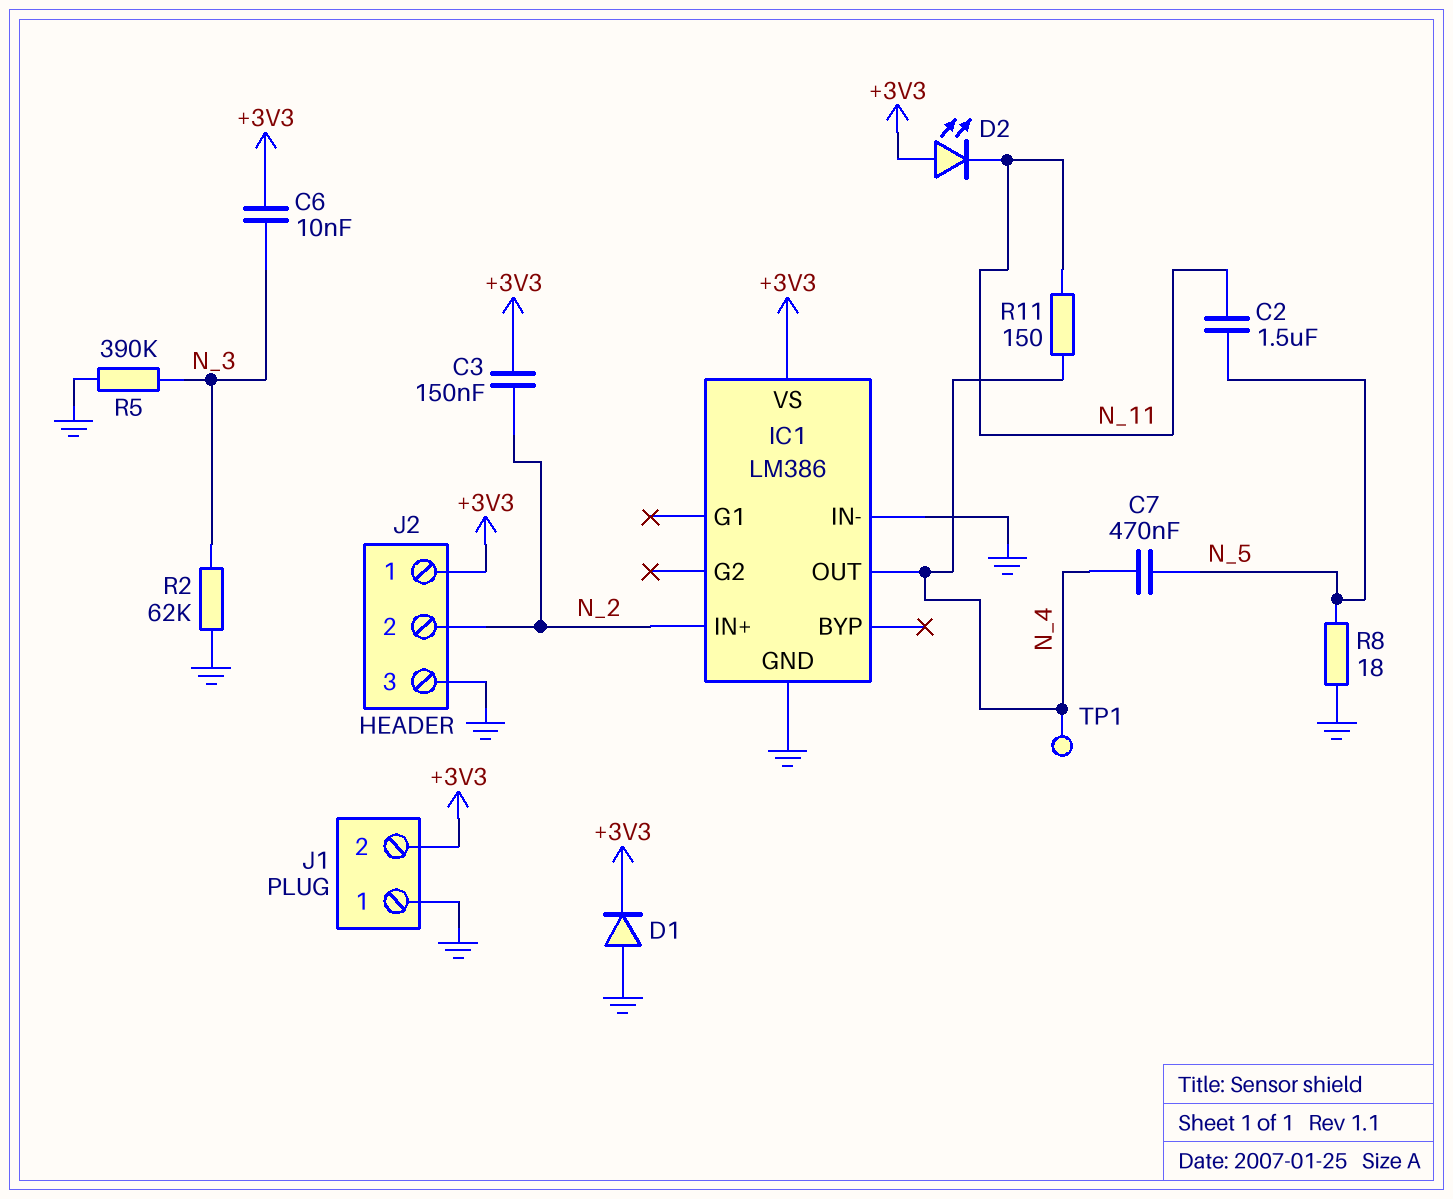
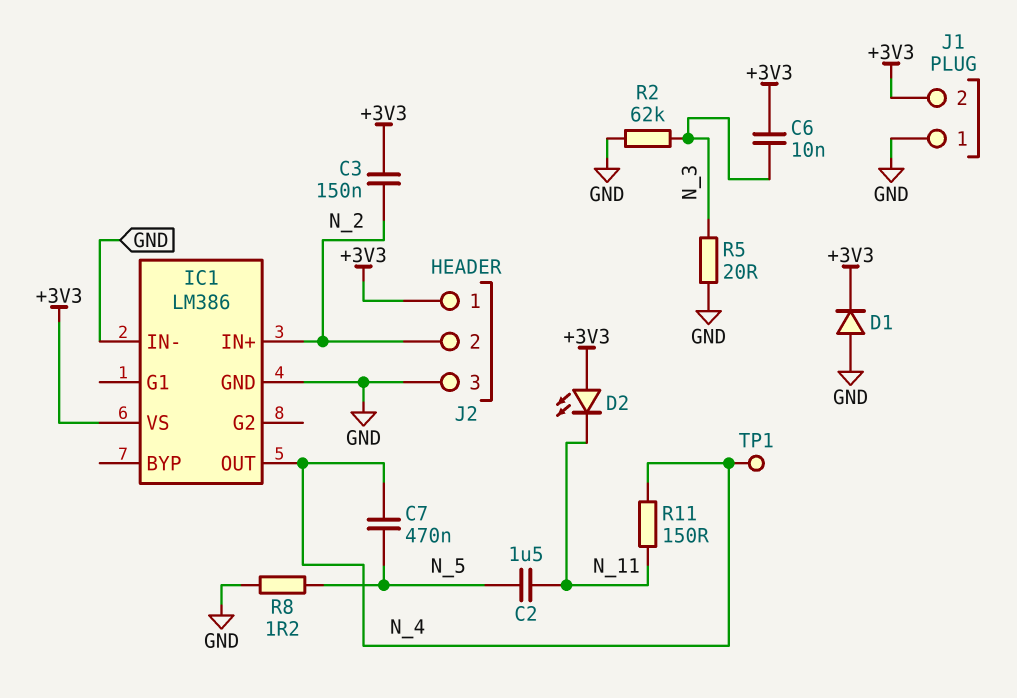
R5: 390k (GND, N_3) -> 20 (GND, N_3)
R8: 18 (GND, N_5) -> 1.2 (GND, N_5)

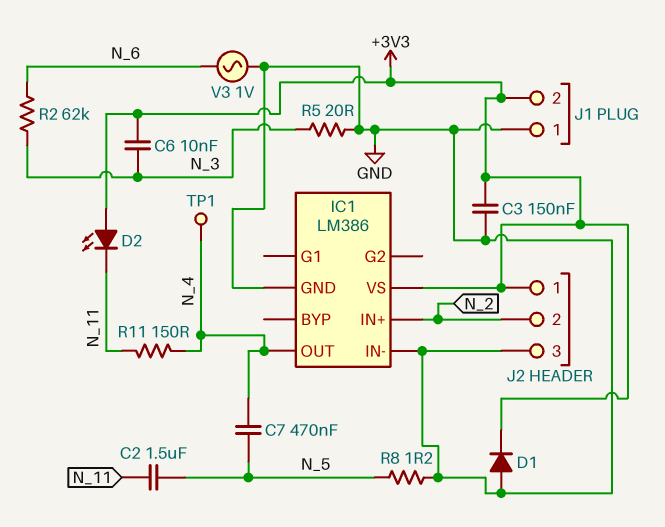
C3: 150nF (+3V3, N_2) -> 150nF (+3V3, GND)
R2: 62k (GND, N_3) -> 62k (N_3, N_6)
V3: none -> AC 1V (GND, N_6)

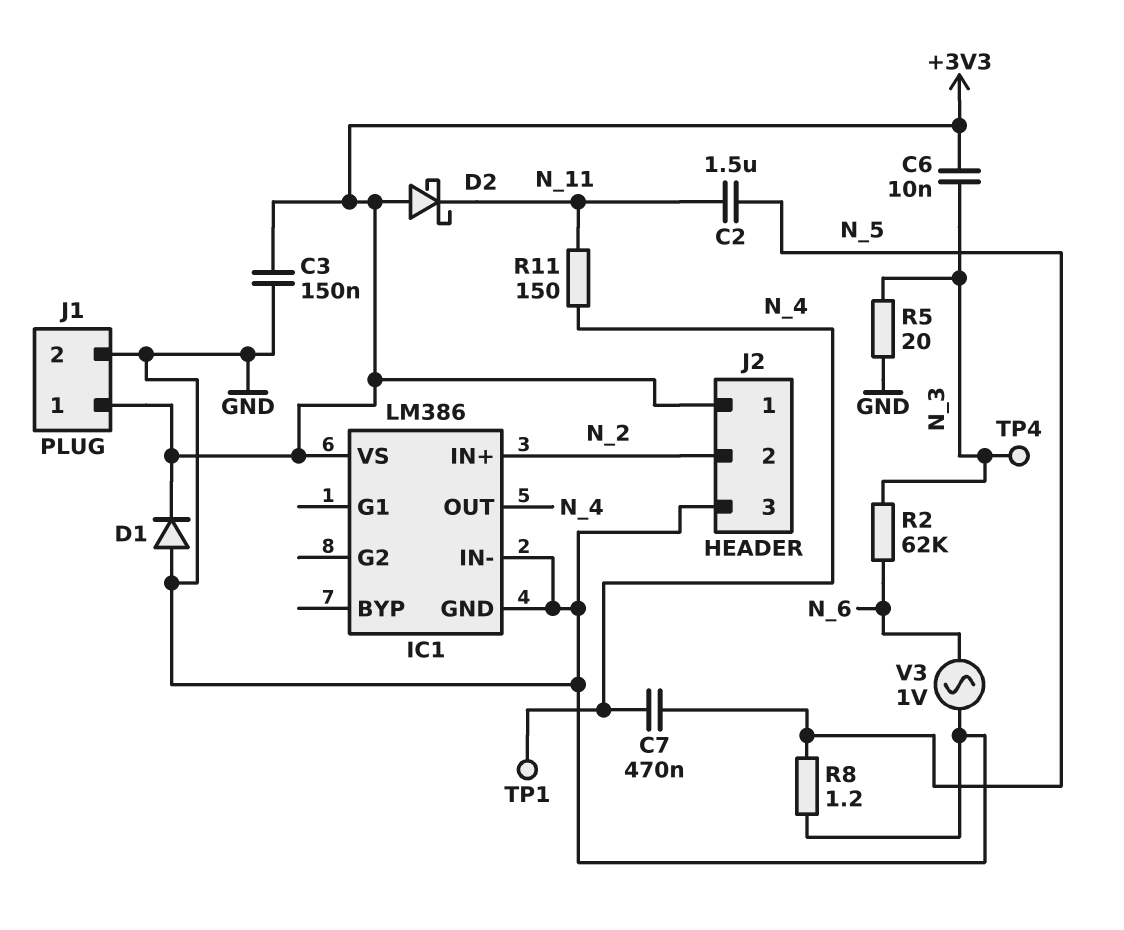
D2: LED (A +3V3, K N_11) -> schottky (A +3V3, K N_11)
J1 pin 1: GND -> +3V3
J1 pin 2: +3V3 -> GND
TP4: none -> test point (N_3)

